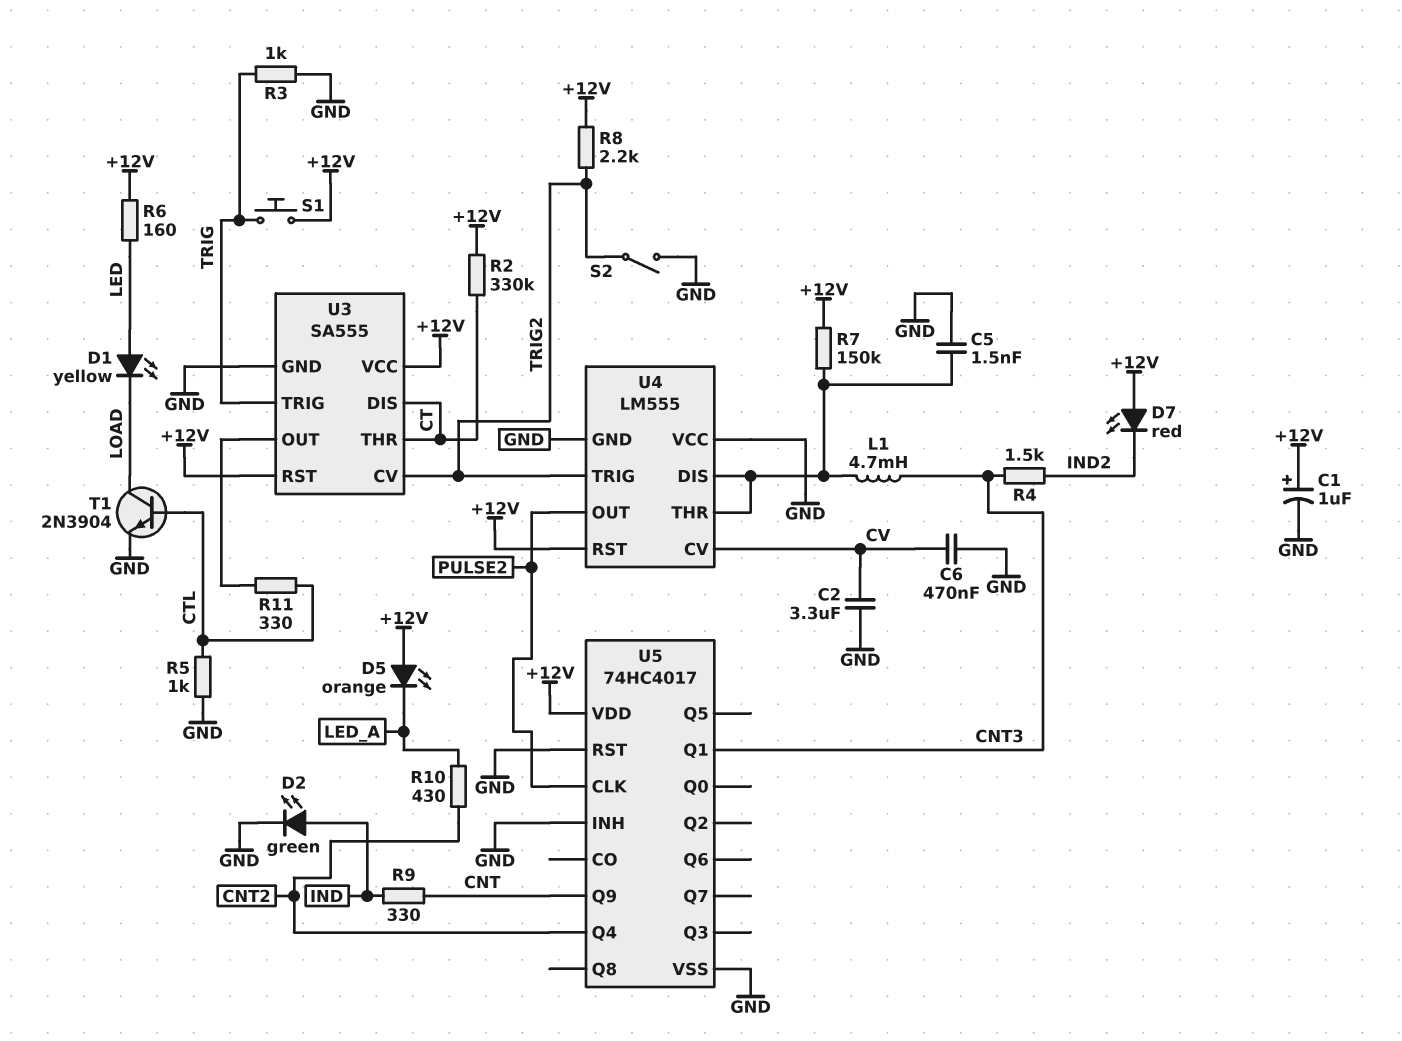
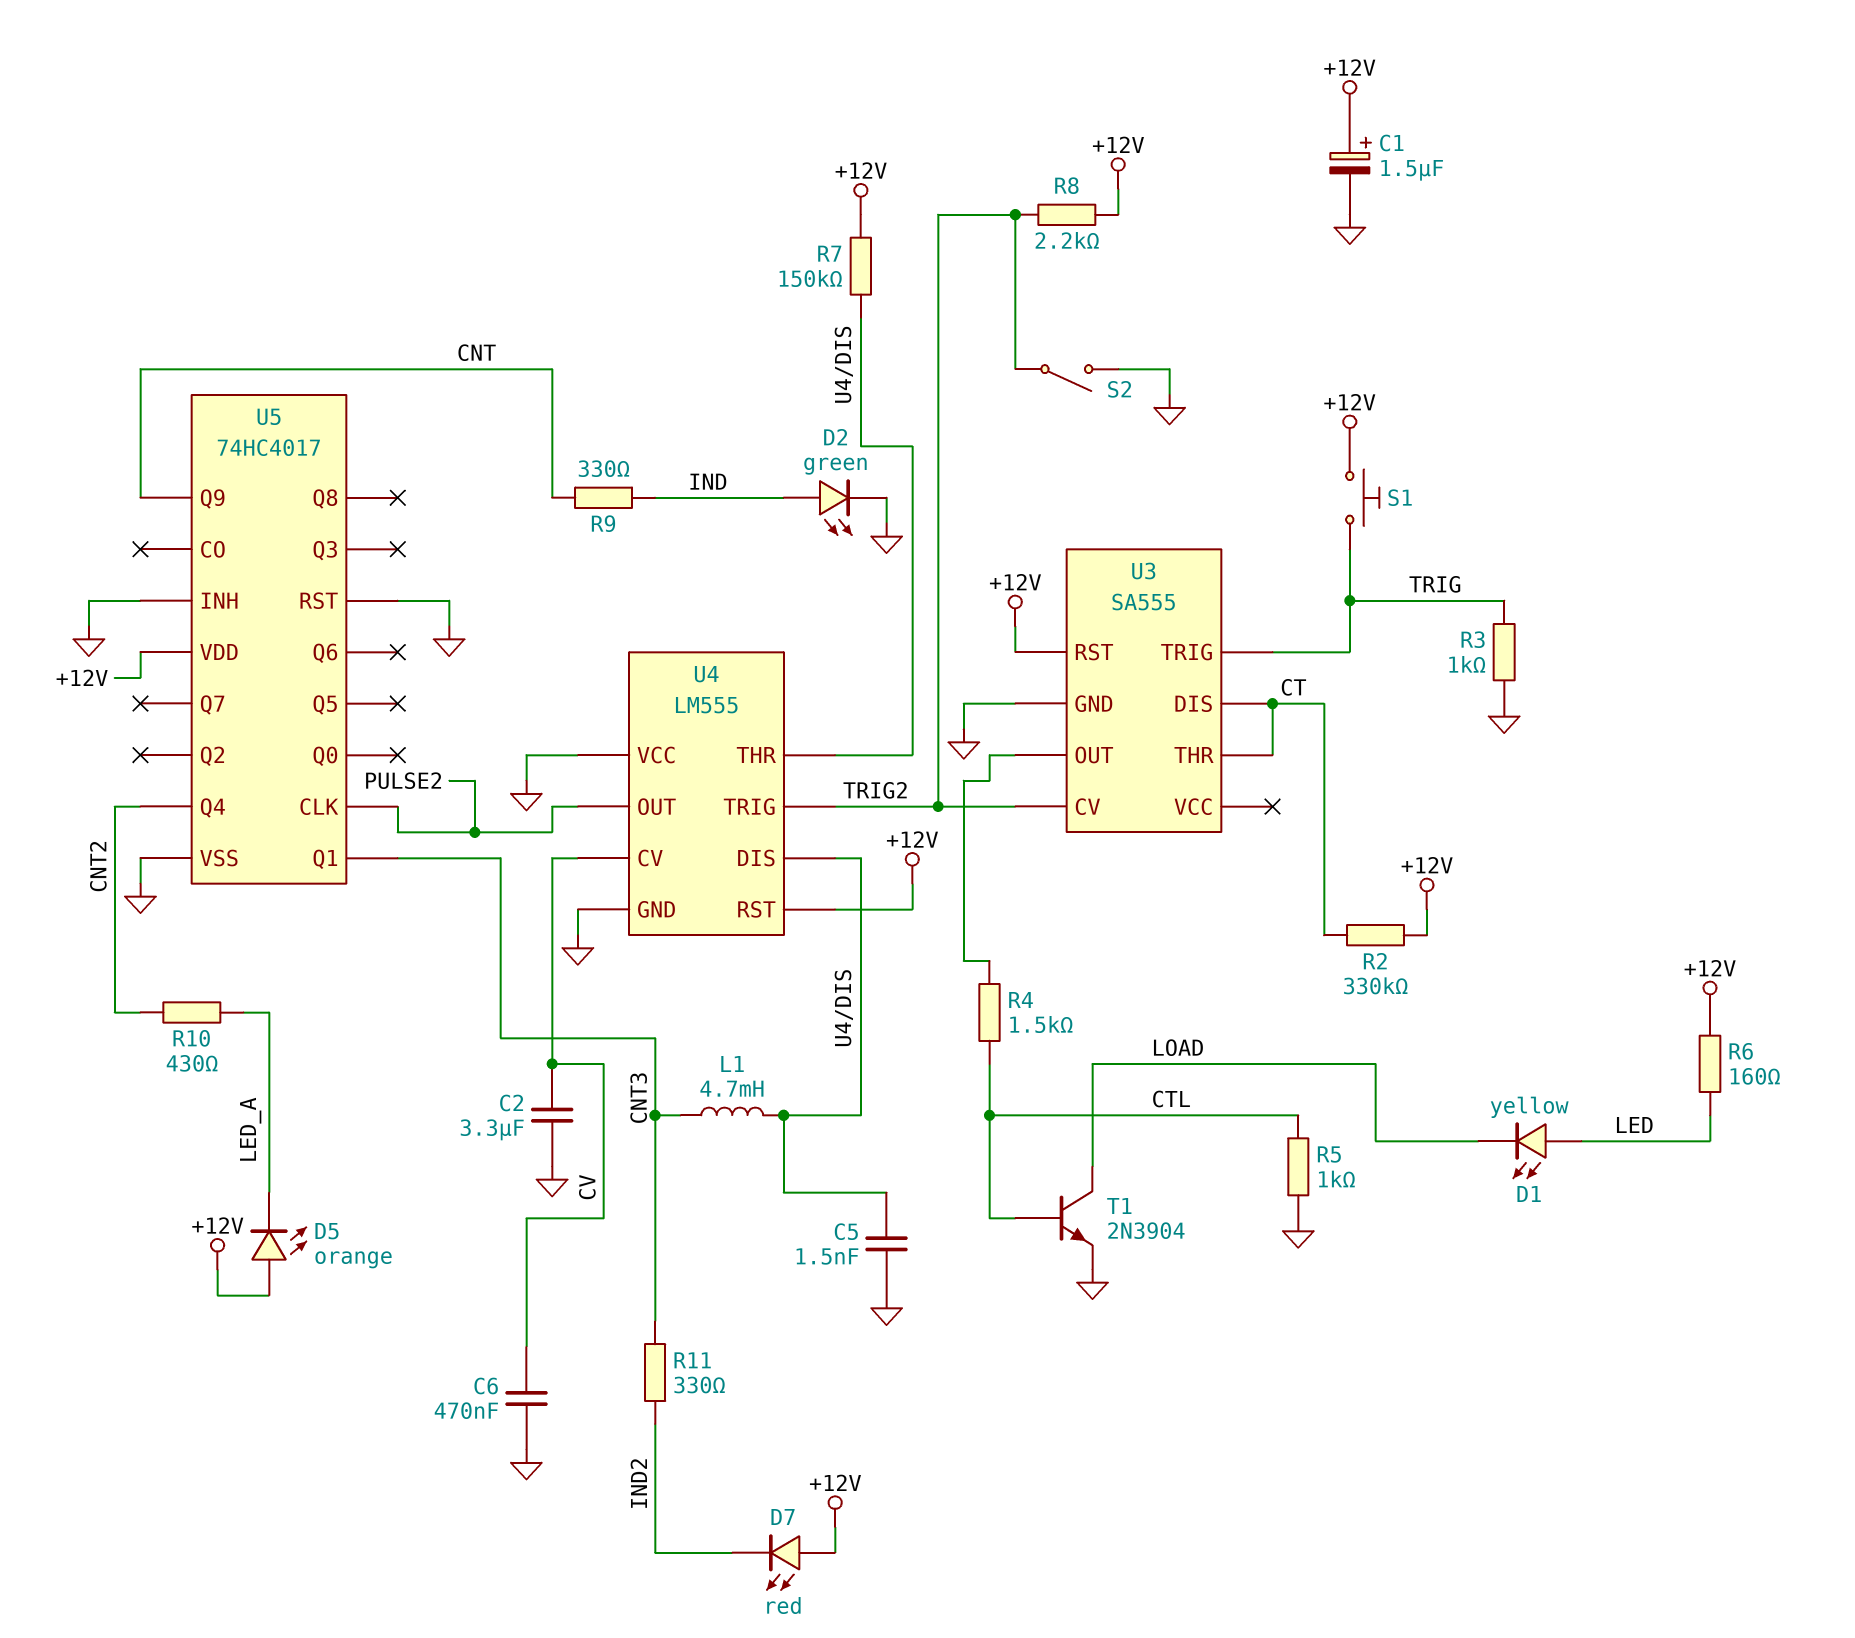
C1: 1uF (plus +12V, minus GND) -> 1.5uF (plus +12V, minus GND)
R4: 1.5k (CNT3, IND2) -> 1.5k (CTL, U3/OUT)
R11: 330 (CTL, U3/OUT) -> 330 (CNT3, IND2)
U3 pin VCC: +12V -> none

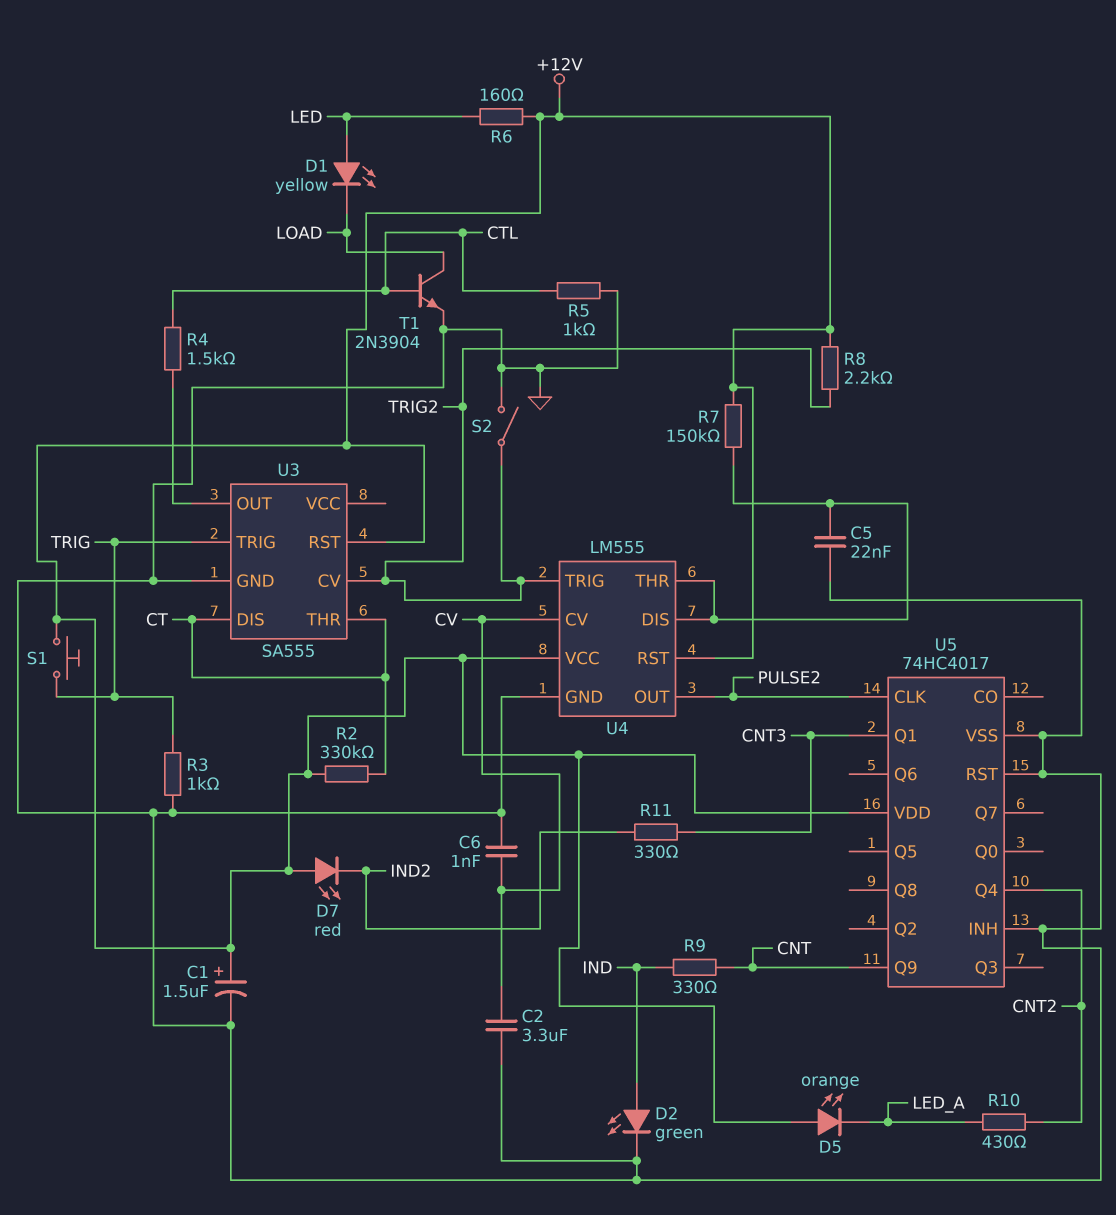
C5: 1.5nF (GND, U4/DIS) -> 22nF (GND, U4/DIS)
C6: 470nF (CV, GND) -> 1nF (CV, GND)
L1: 4.7mH (CNT3, U4/DIS) -> none
U4 pin VCC: GND -> +12V

